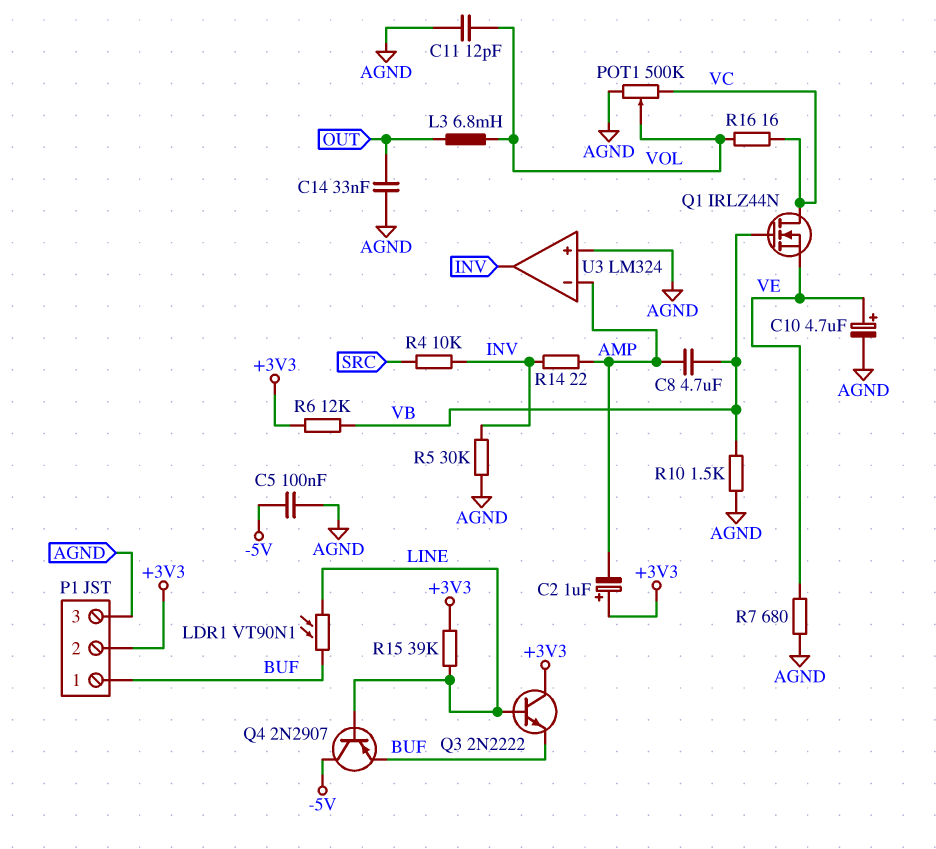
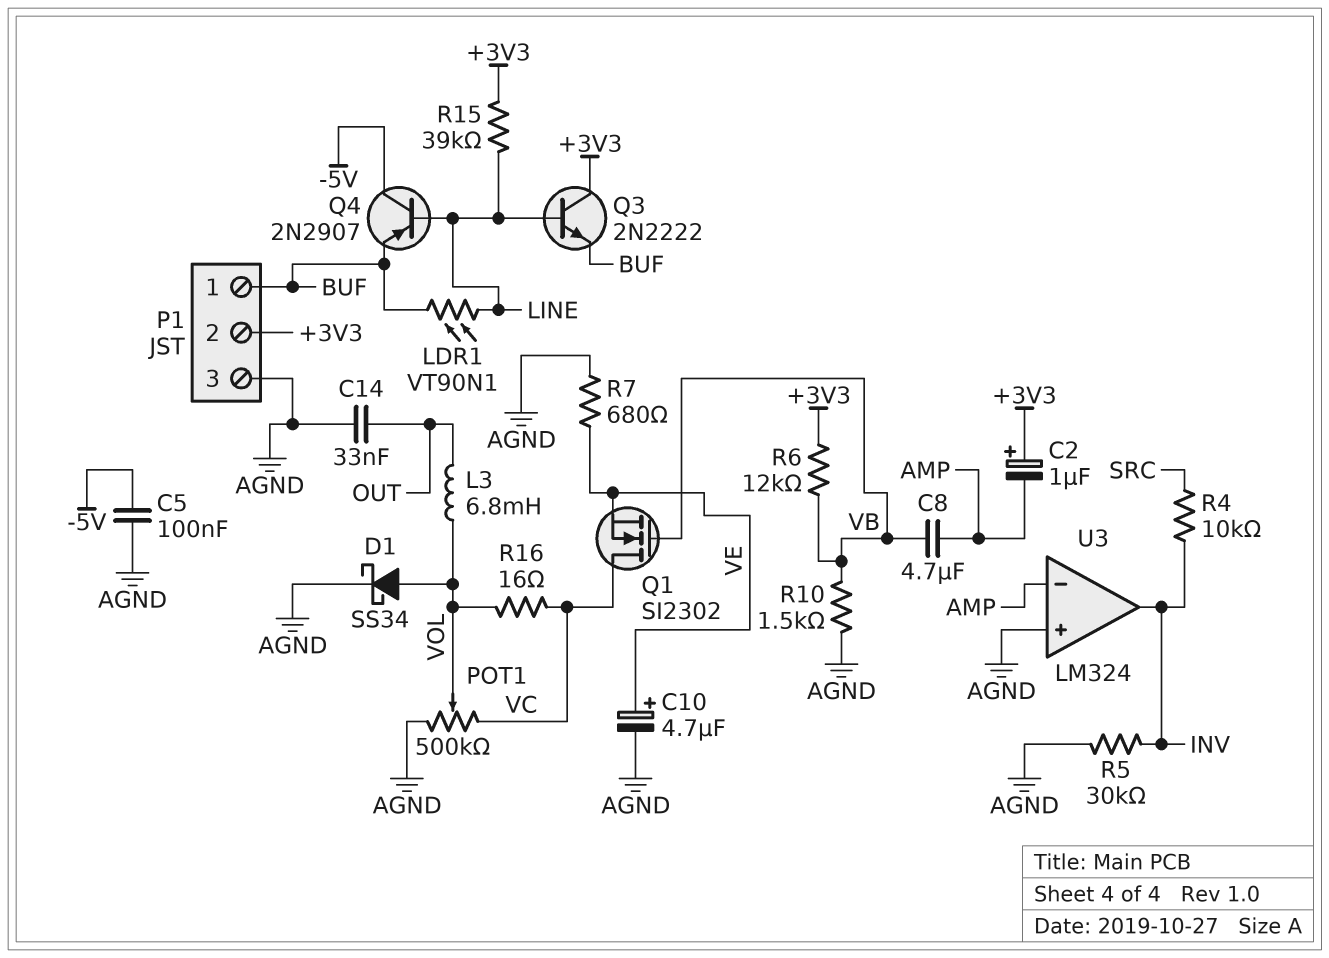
C11: 12pF (AGND, VOL) -> none
D1: none -> schottky SS34 (A VOL, K AGND)
Q1: NMOS IRLZ44N (G VB, D VC, S VE) -> NMOS SI2302 (G VB, D VC, S VE)
R14: 22 (AMP, INV) -> none

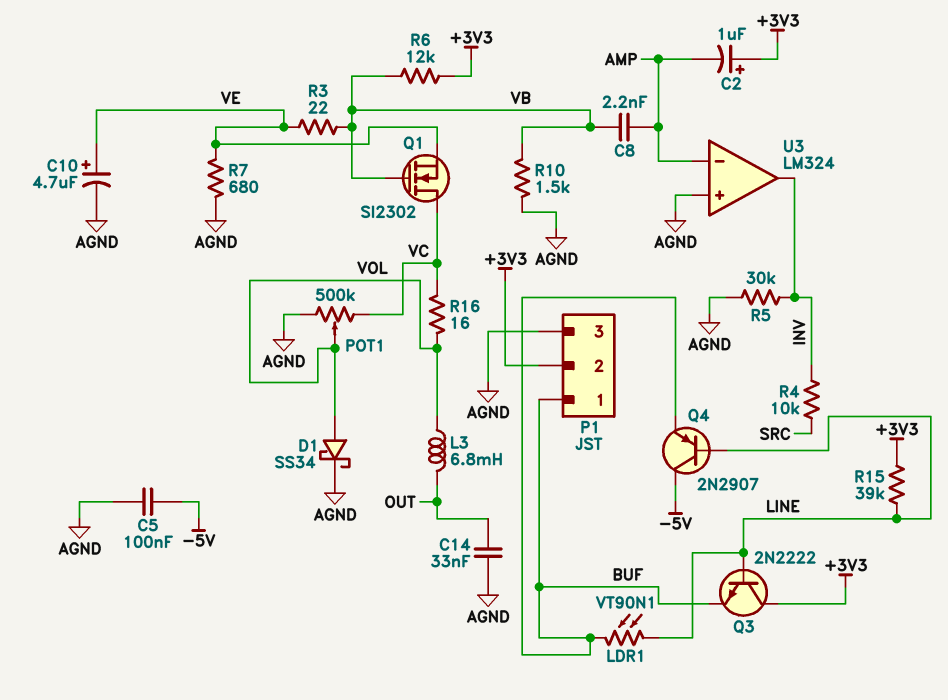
C8: 4.7uF (AMP, VB) -> 2.2nF (AMP, VB)
R3: none -> 22 (VB, VE)

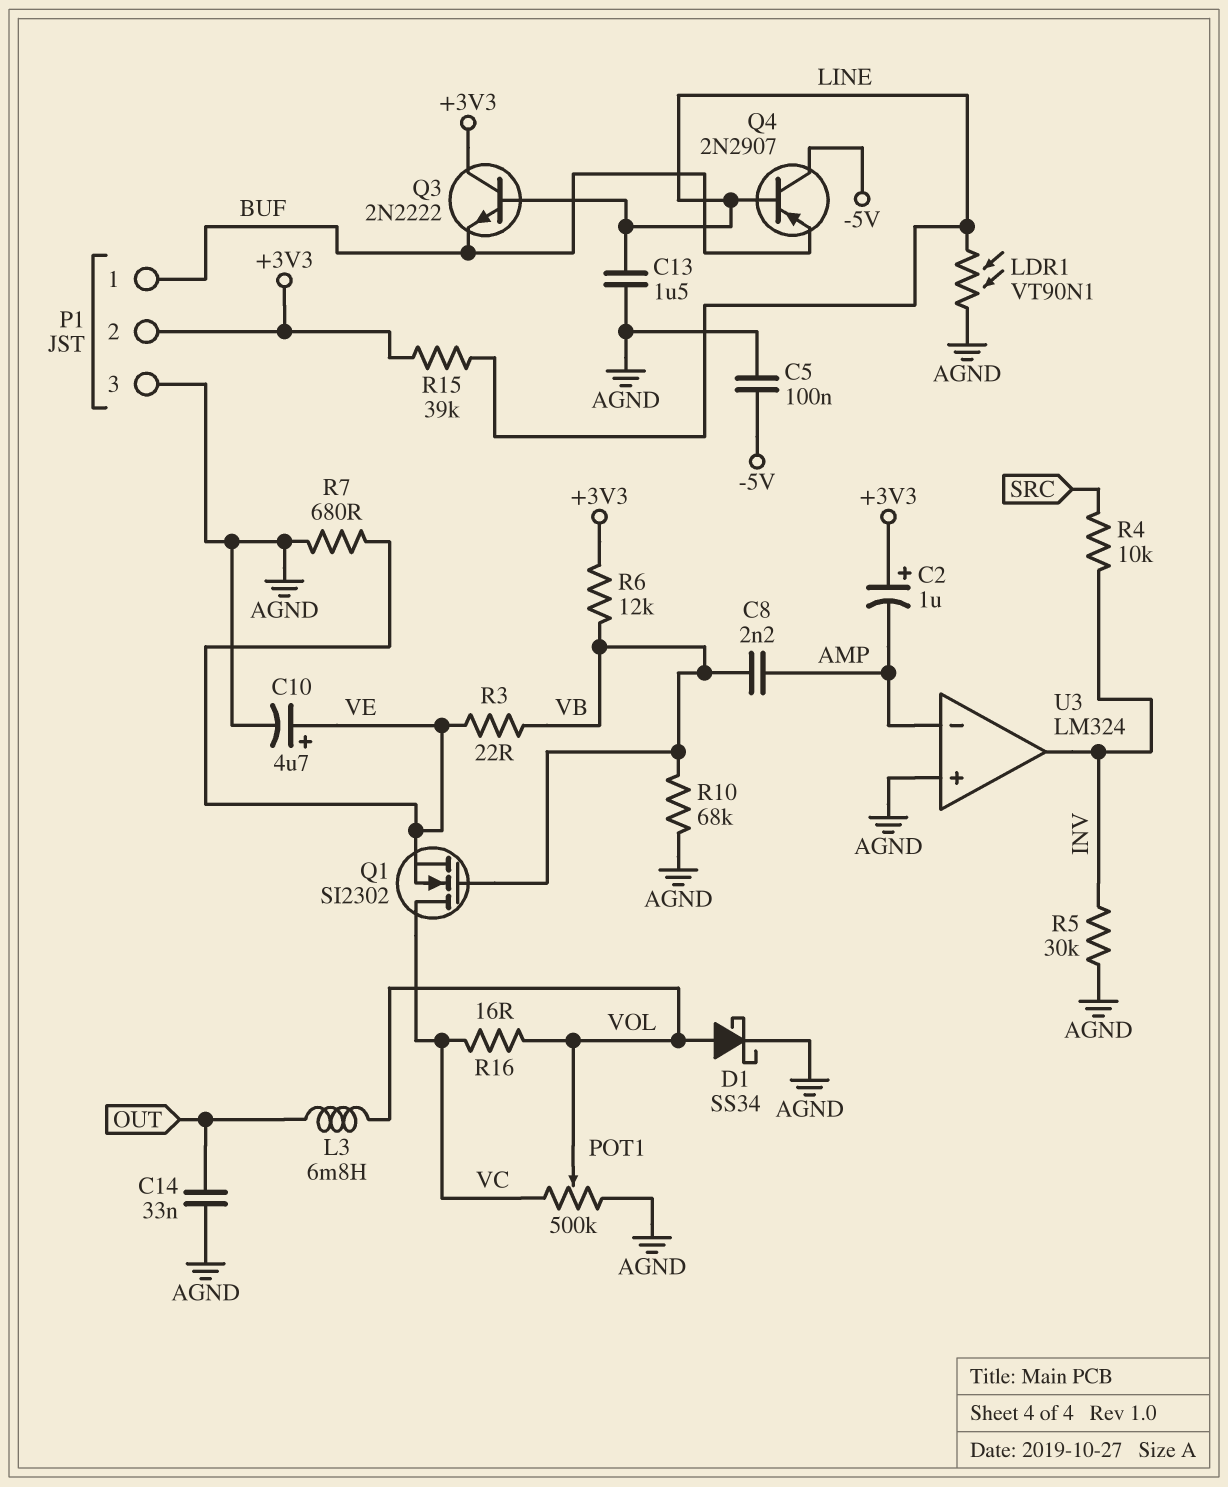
C13: none -> 1.5uF (AGND, LINE)
LDR1: VT90N1 (BUF, LINE) -> VT90N1 (AGND, LINE)
R10: 1.5k (AGND, VB) -> 68k (AGND, VB)

